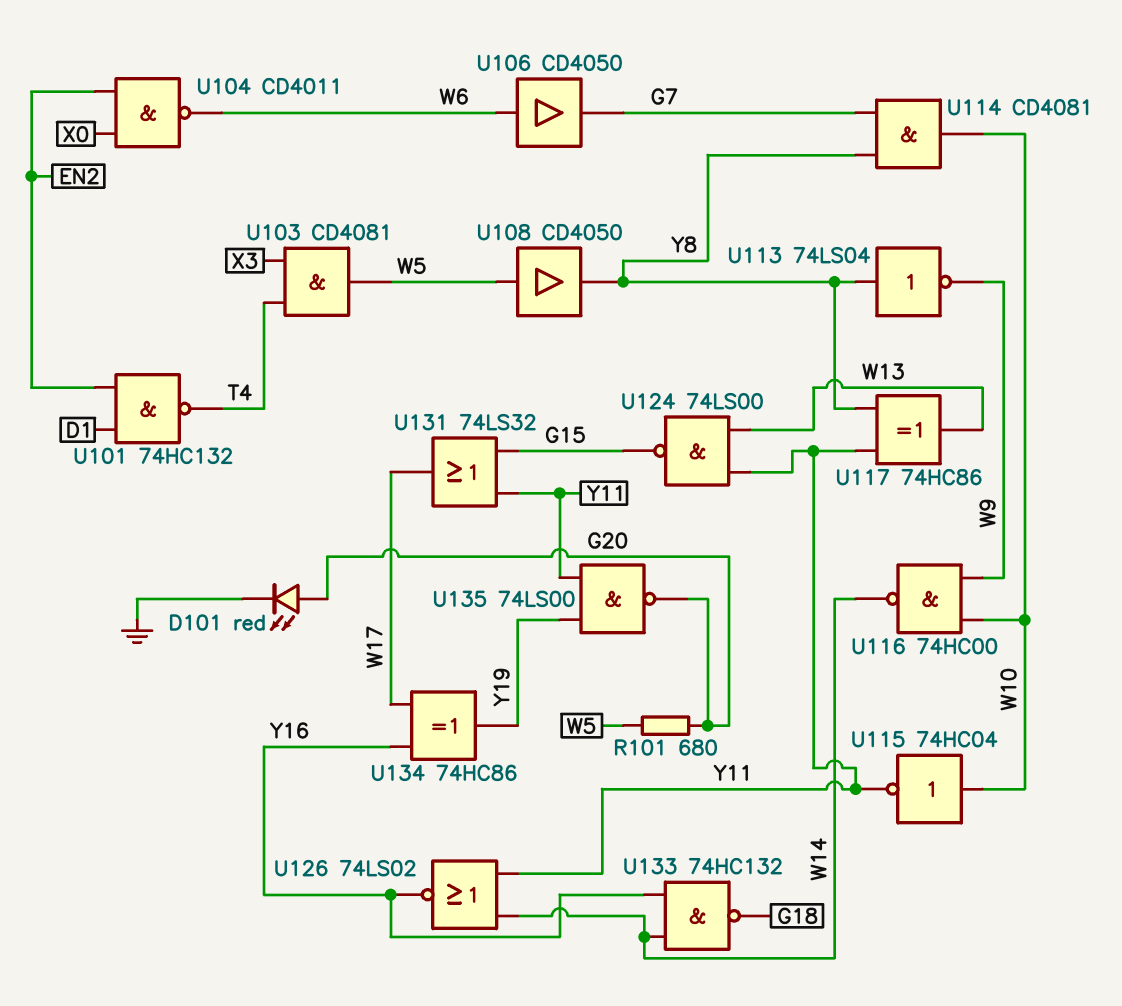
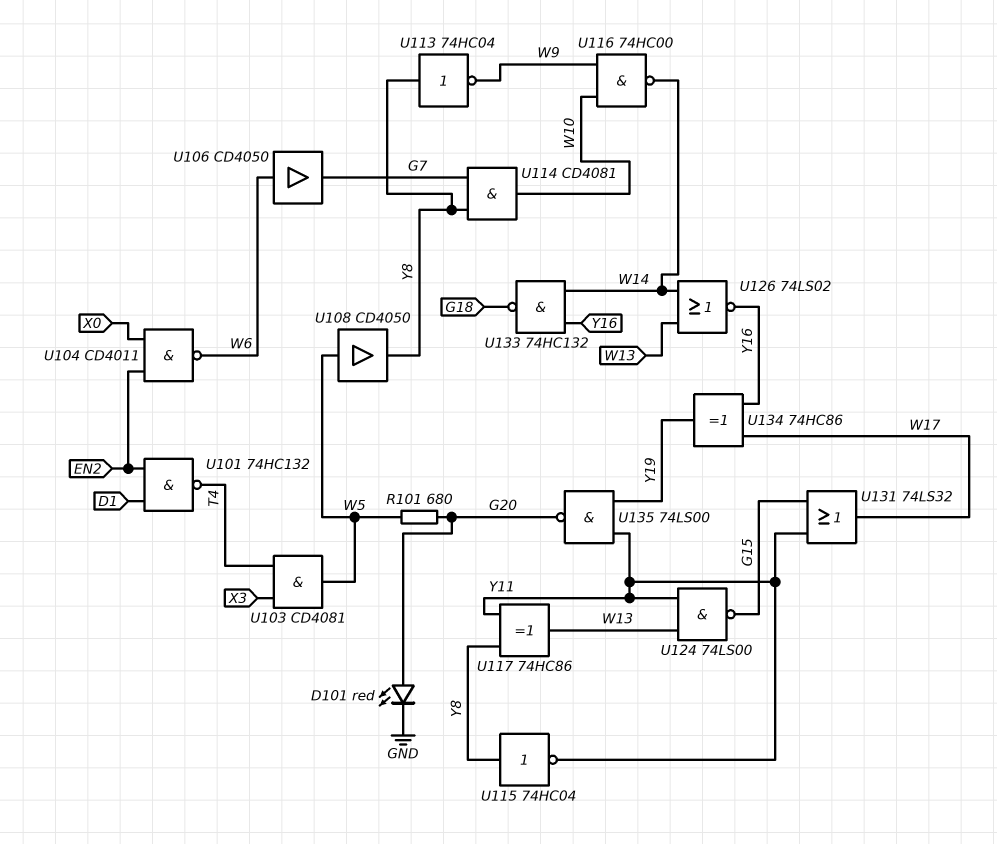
U113: NOT 74LS04 (in Y8, out W9) -> NOT 74HC04 (in Y8, out W9)
U115: NOT 74HC04 (in W10, out Y11) -> NOT 74HC04 (in Y8, out Y11)
U126: NOR 74LS02 (in W14, in Y11, out Y16) -> NOR 74LS02 (in W13, in W14, out Y16)

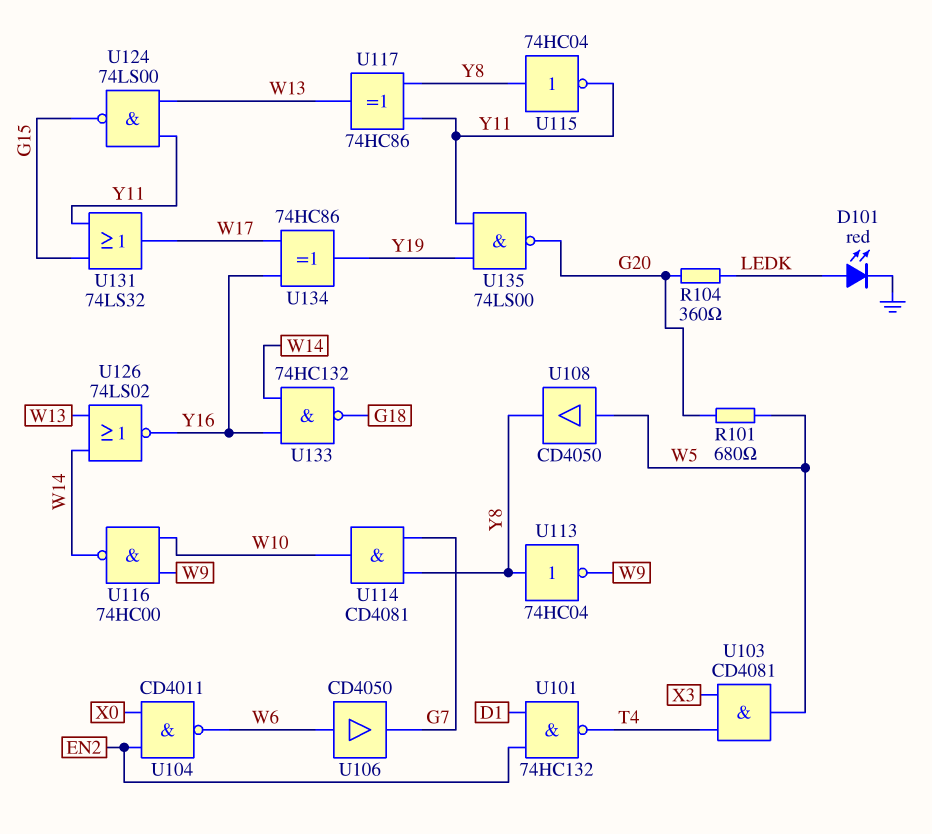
D101: LED red (A G20, K GND) -> LED red (A LEDK, K GND)
R104: none -> 360 (G20, LEDK)

